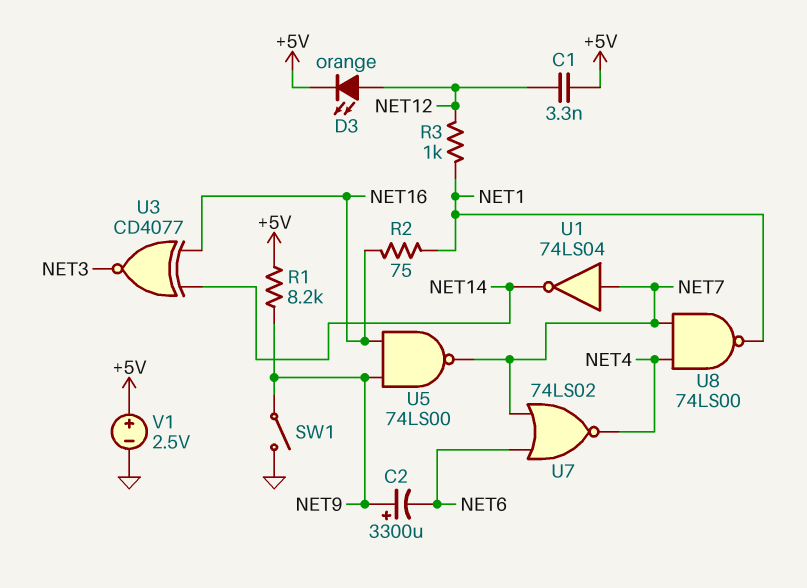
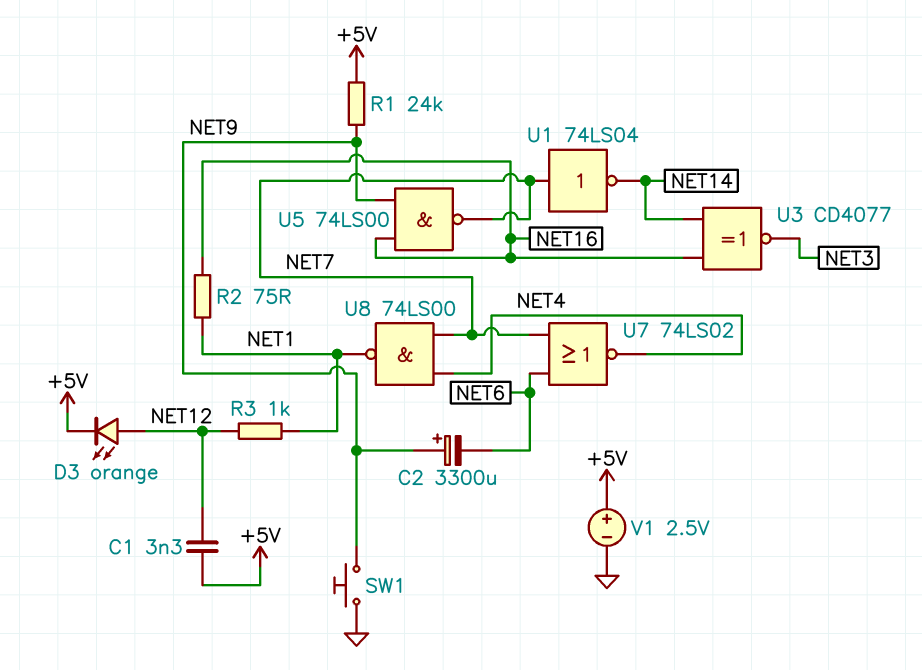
R1: 8.2k (+5V, NET9) -> 24k (+5V, NET9)
SW1: switch (GND, NET9) -> button (GND, NET9)

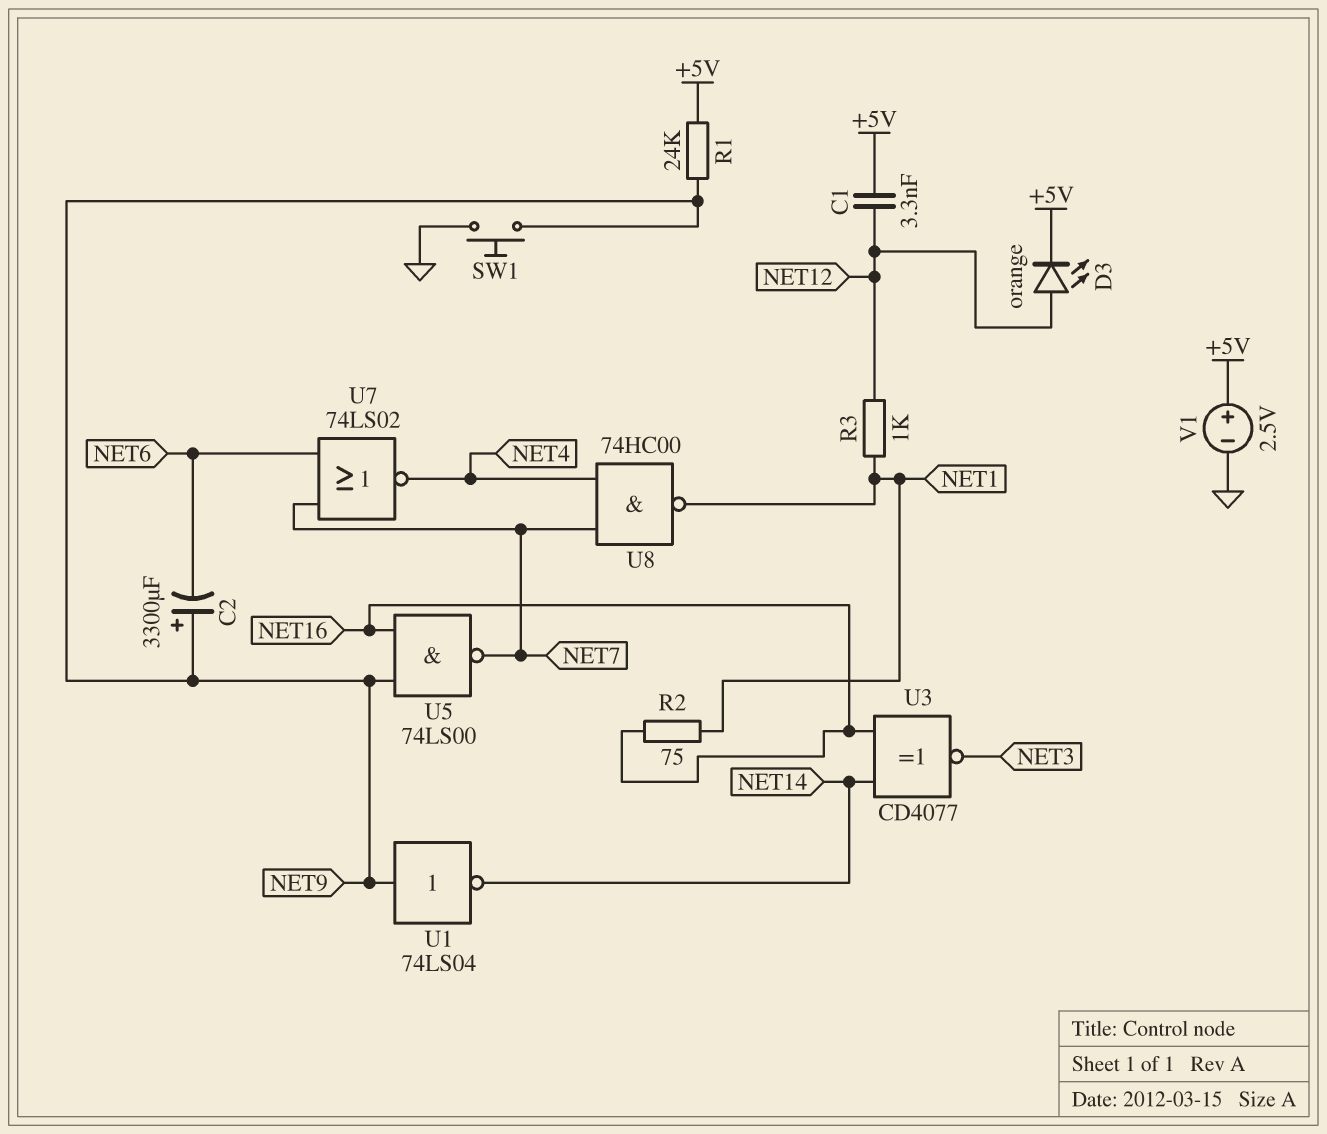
U1: NOT 74LS04 (in NET7, out NET14) -> NOT 74LS04 (in NET9, out NET14)
U8: NAND 74LS00 (in NET4, in NET7, out NET1) -> NAND 74HC00 (in NET4, in NET7, out NET1)

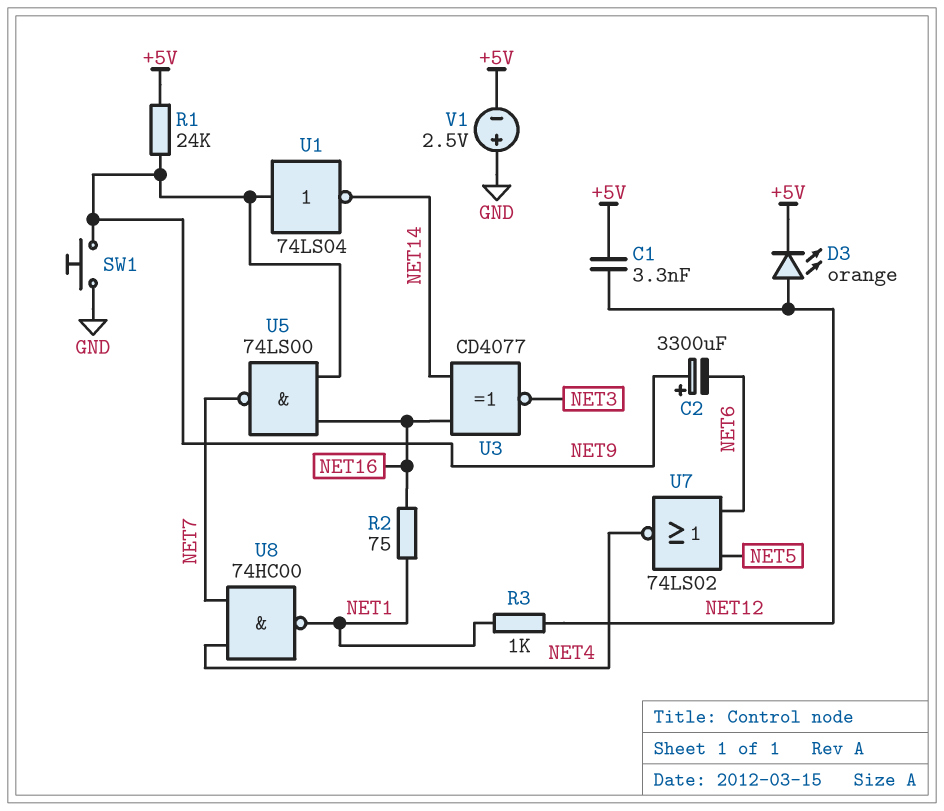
U7: NOR 74LS02 (in NET6, in NET7, out NET4) -> NOR 74LS02 (in NET5, in NET6, out NET4)
V1: 2.5V (plus +5V, minus GND) -> 2.5V (plus GND, minus +5V)

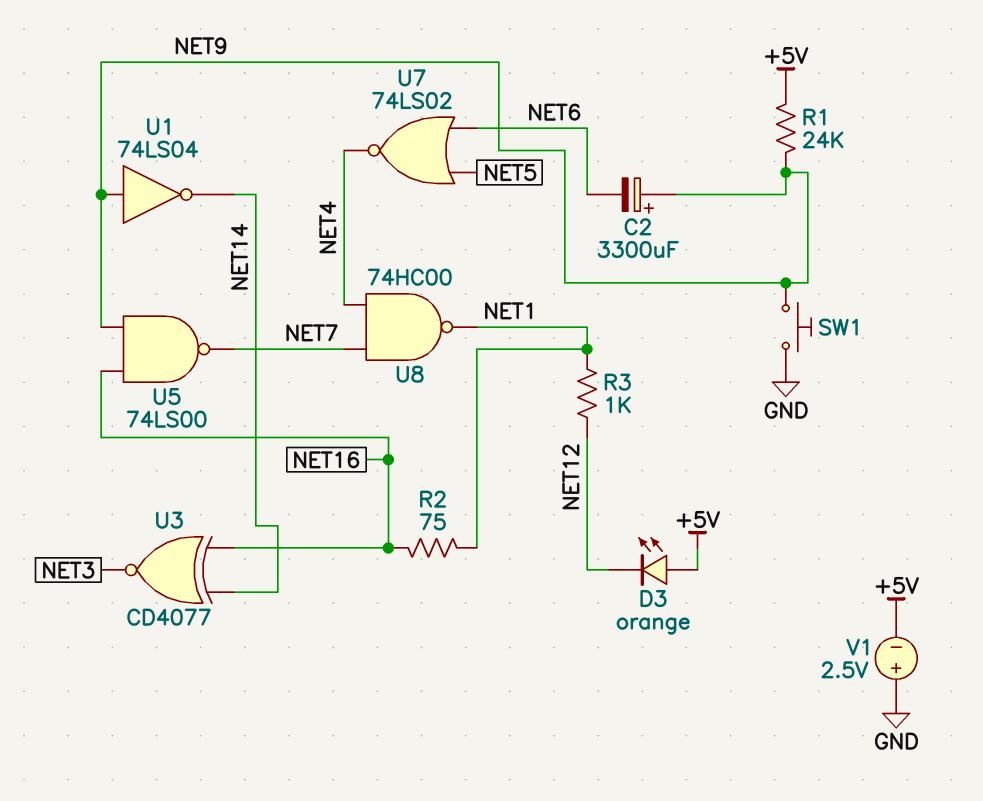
C1: 3.3nF (+5V, NET12) -> none
D3: LED orange (A NET12, K +5V) -> LED orange (A +5V, K NET12)

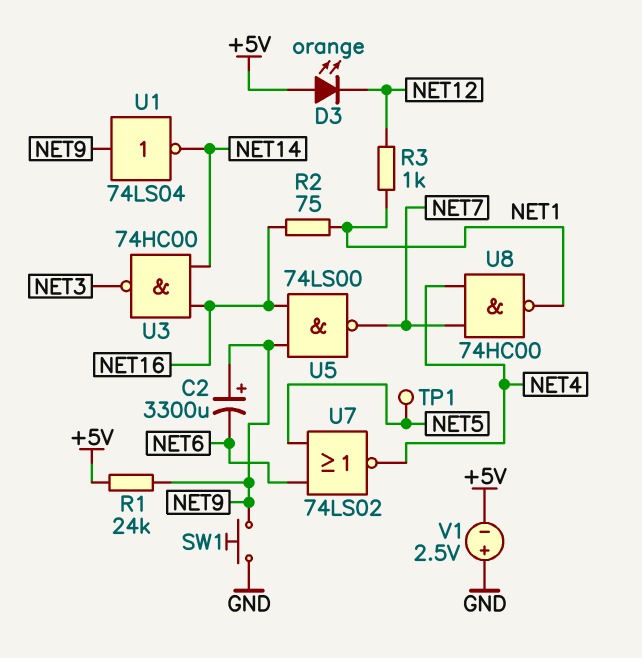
TP1: none -> test point (NET5)
U3: XNOR CD4077 (in NET14, in NET16, out NET3) -> NAND 74HC00 (in NET14, in NET16, out NET3)

